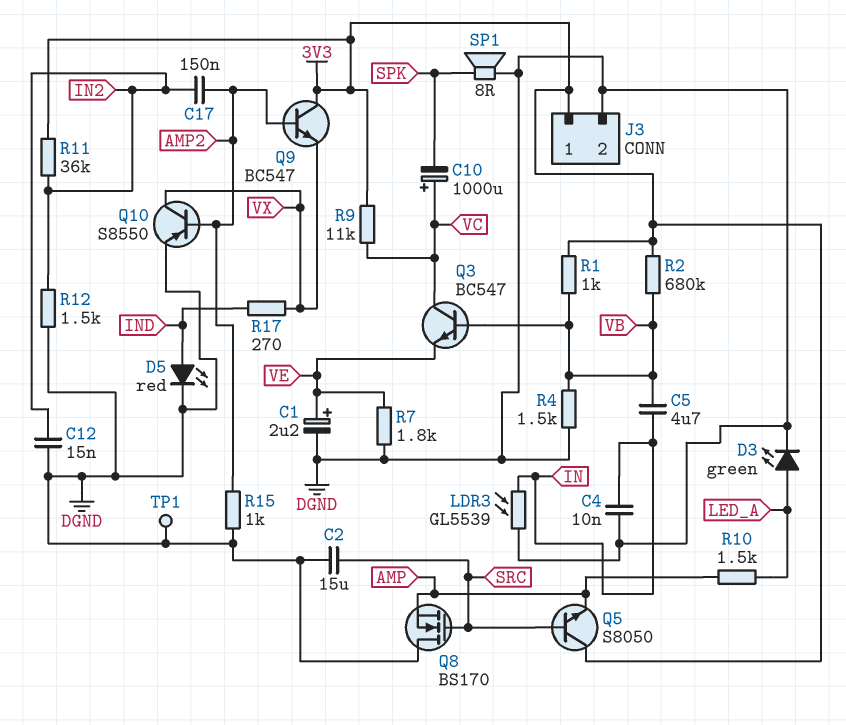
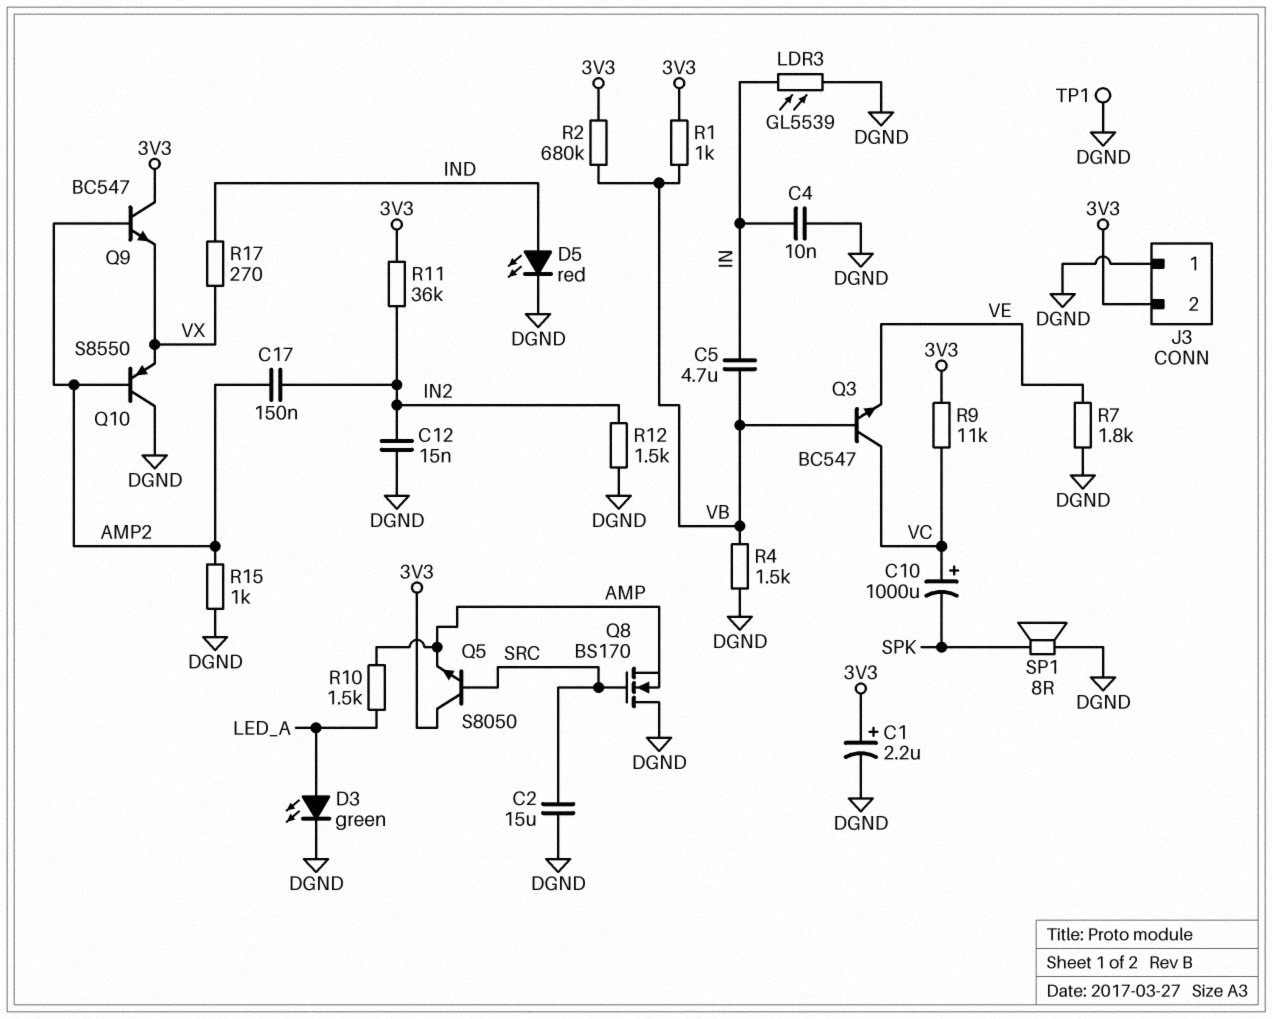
C1: 2.2uF (plus VE, minus DGND) -> 2.2uF (plus 3V3, minus DGND)
J3 pin 1: 3V3 -> DGND
J3 pin 2: DGND -> 3V3
Q10: PNP S8550 (B AMP2, C VX, E DGND) -> PNP S8550 (B AMP2, C DGND, E VX)

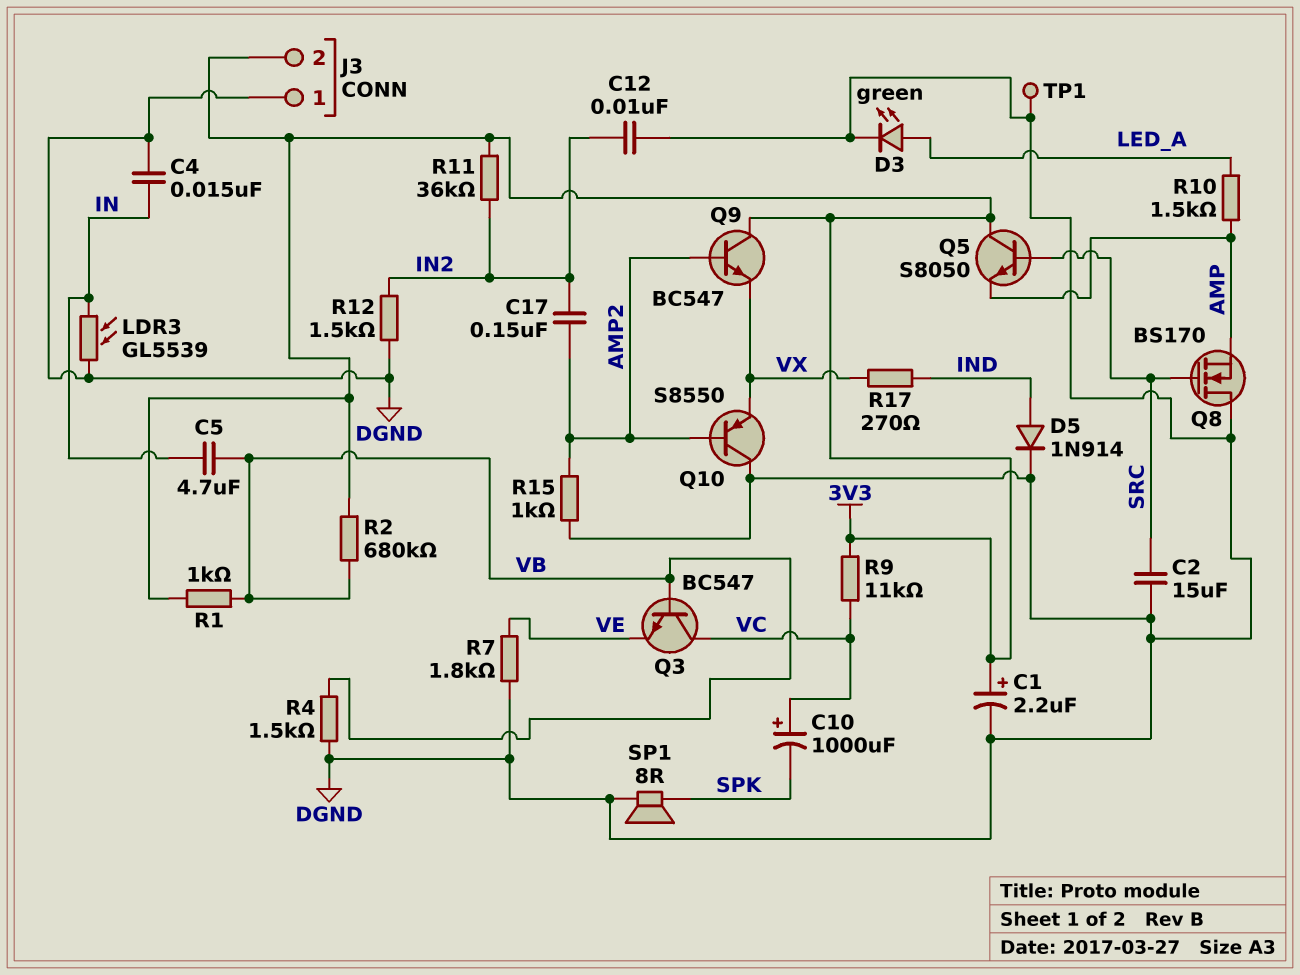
C4: 10nF (DGND, IN) -> 15nF (DGND, IN)
C12: 15nF (DGND, IN2) -> 10nF (DGND, IN2)
D5: LED red (A IND, K DGND) -> diode 1N914 (A IND, K DGND)

